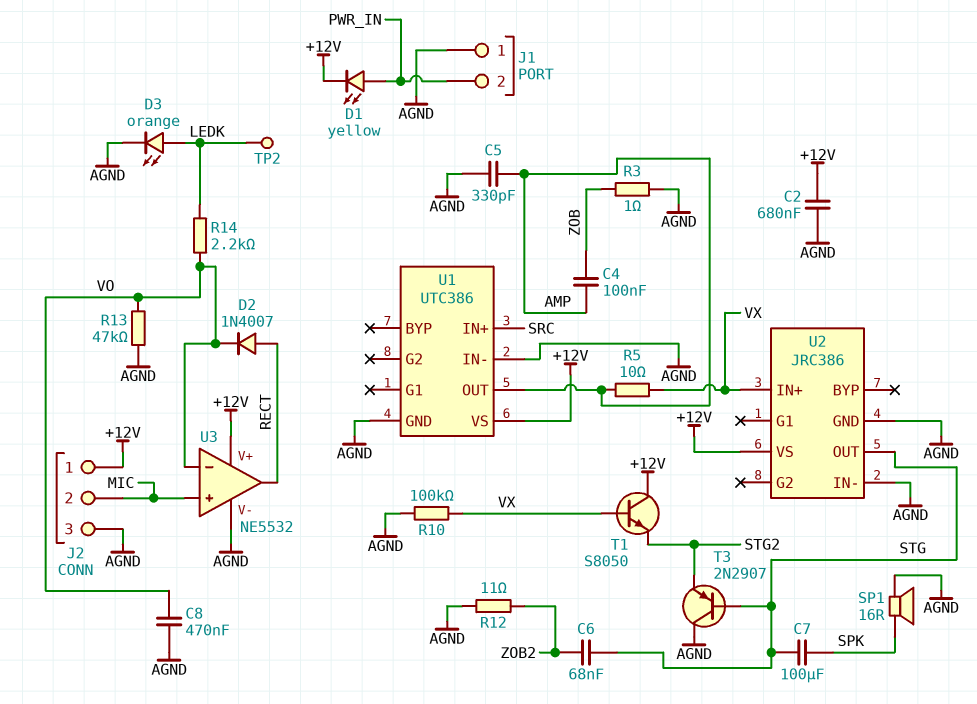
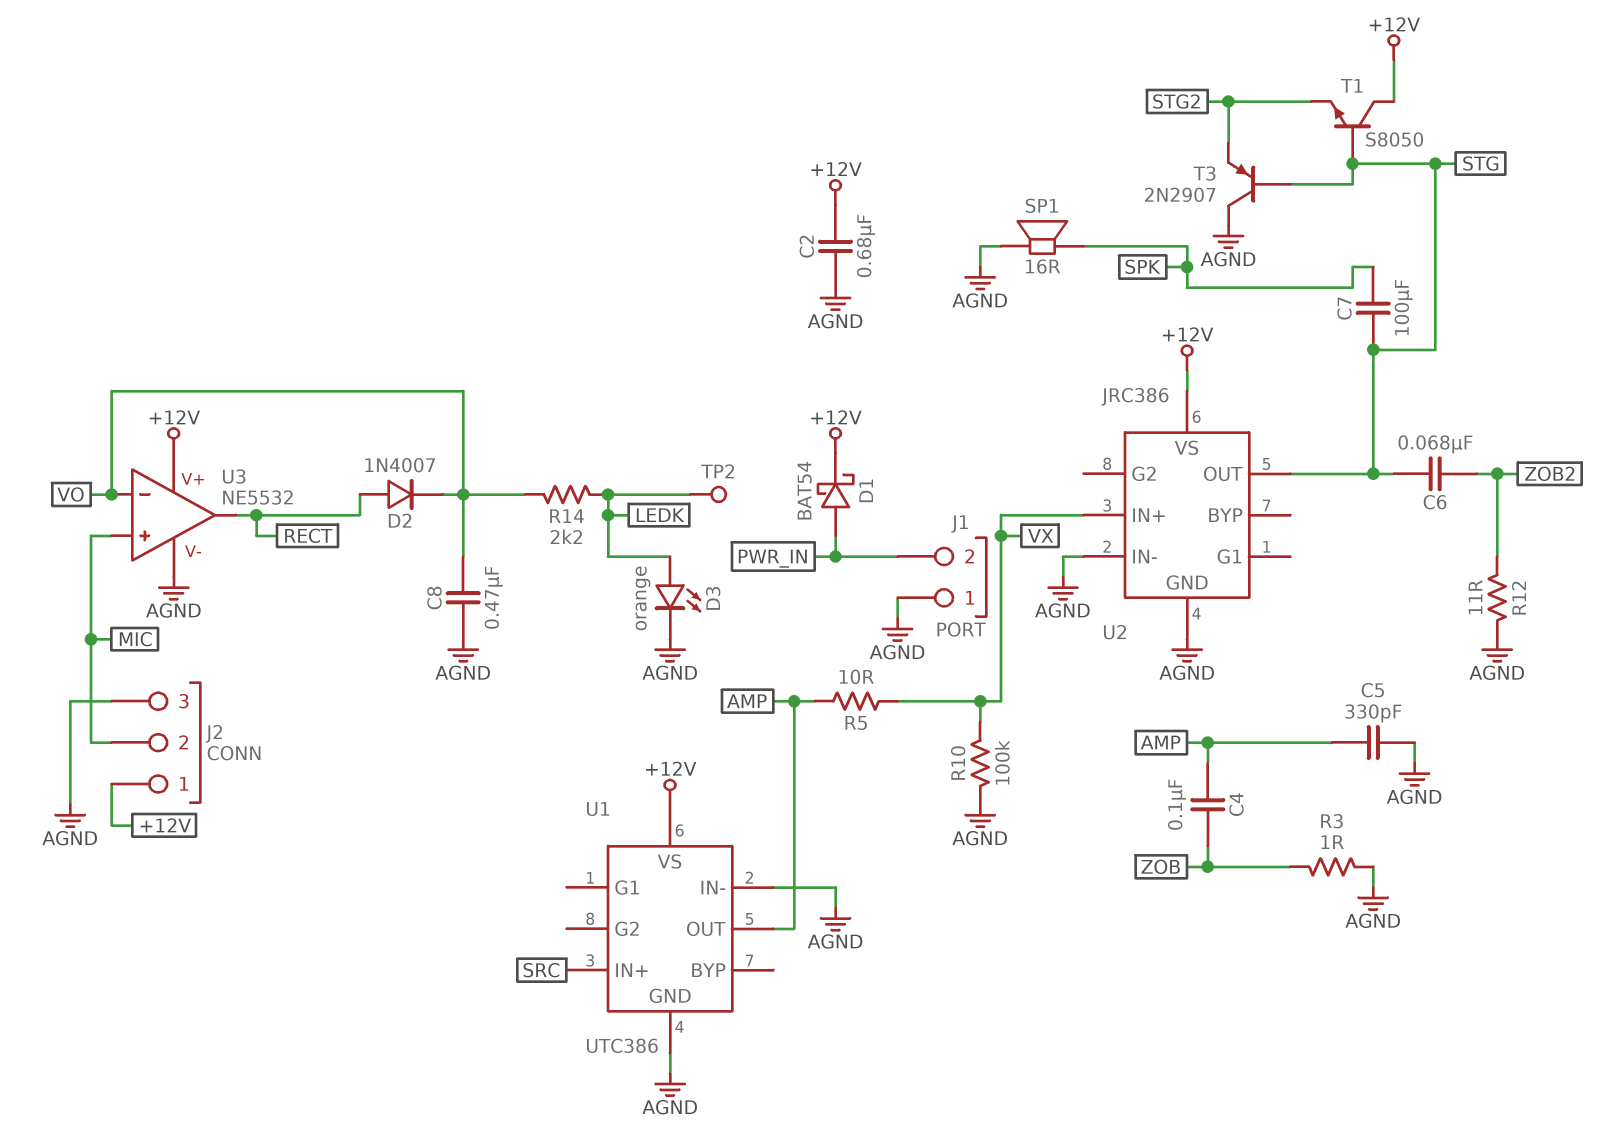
D1: LED yellow (A PWR_IN, K +12V) -> schottky BAT54 (A PWR_IN, K +12V)
R13: 47k (AGND, VO) -> none
T1: NPN S8050 (B VX, C +12V, E STG2) -> NPN S8050 (B STG, C +12V, E STG2)

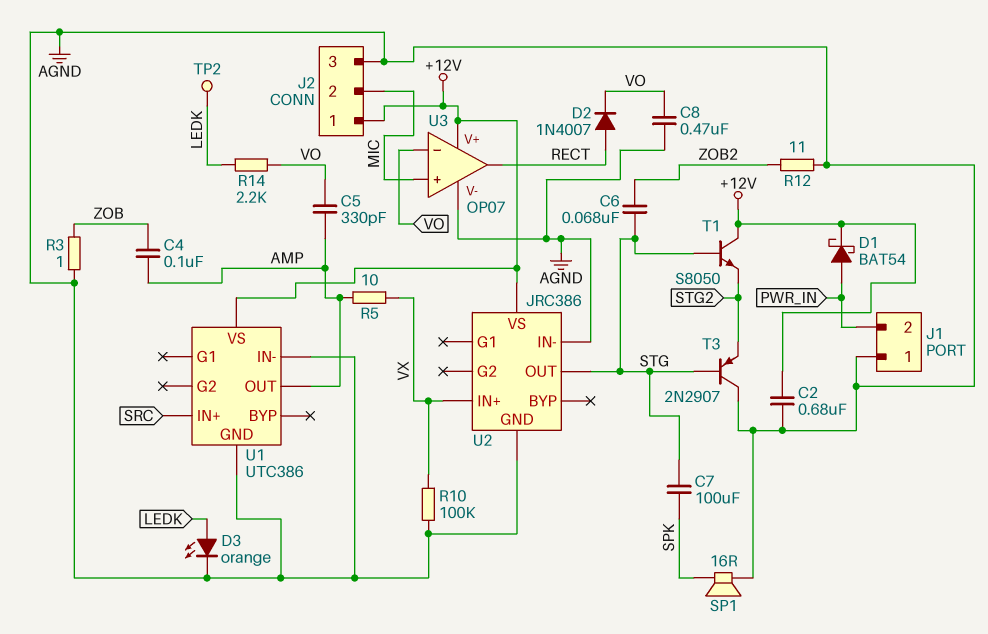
C5: 330pF (AGND, AMP) -> 330pF (AMP, VO)
U3: NE5532 -> OP07

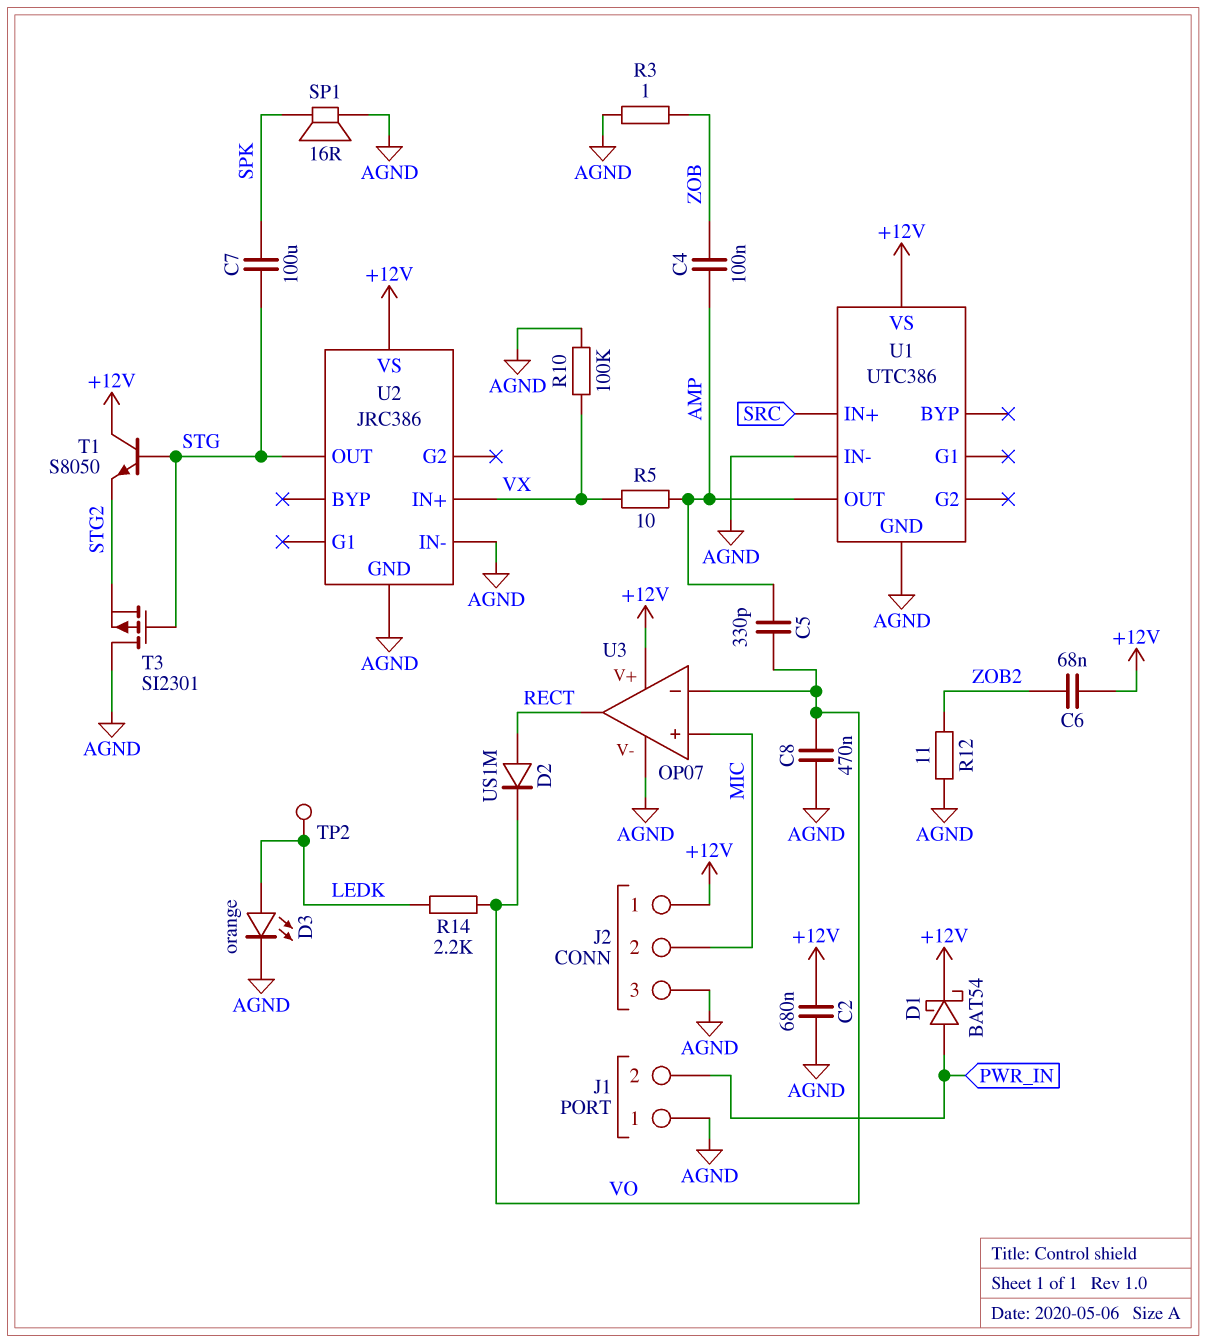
C6: 68nF (STG, ZOB2) -> 68nF (+12V, ZOB2)
D2: diode 1N4007 (A RECT, K VO) -> diode US1M (A RECT, K VO)
T3: PNP 2N2907 (B STG, C AGND, E STG2) -> PMOS SI2301 (G STG, D AGND, S STG2)

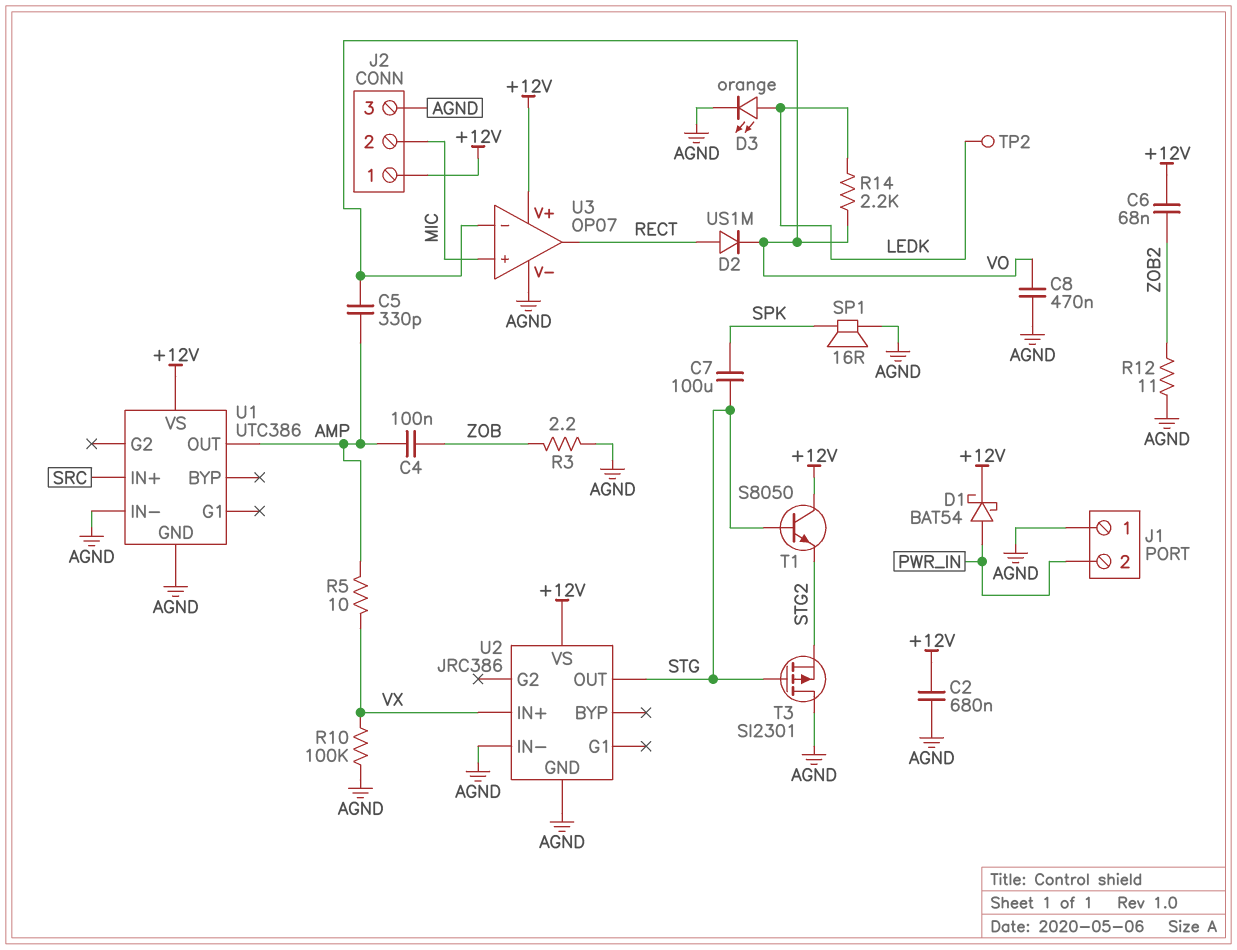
R3: 1 (AGND, ZOB) -> 2.2 (AGND, ZOB)

